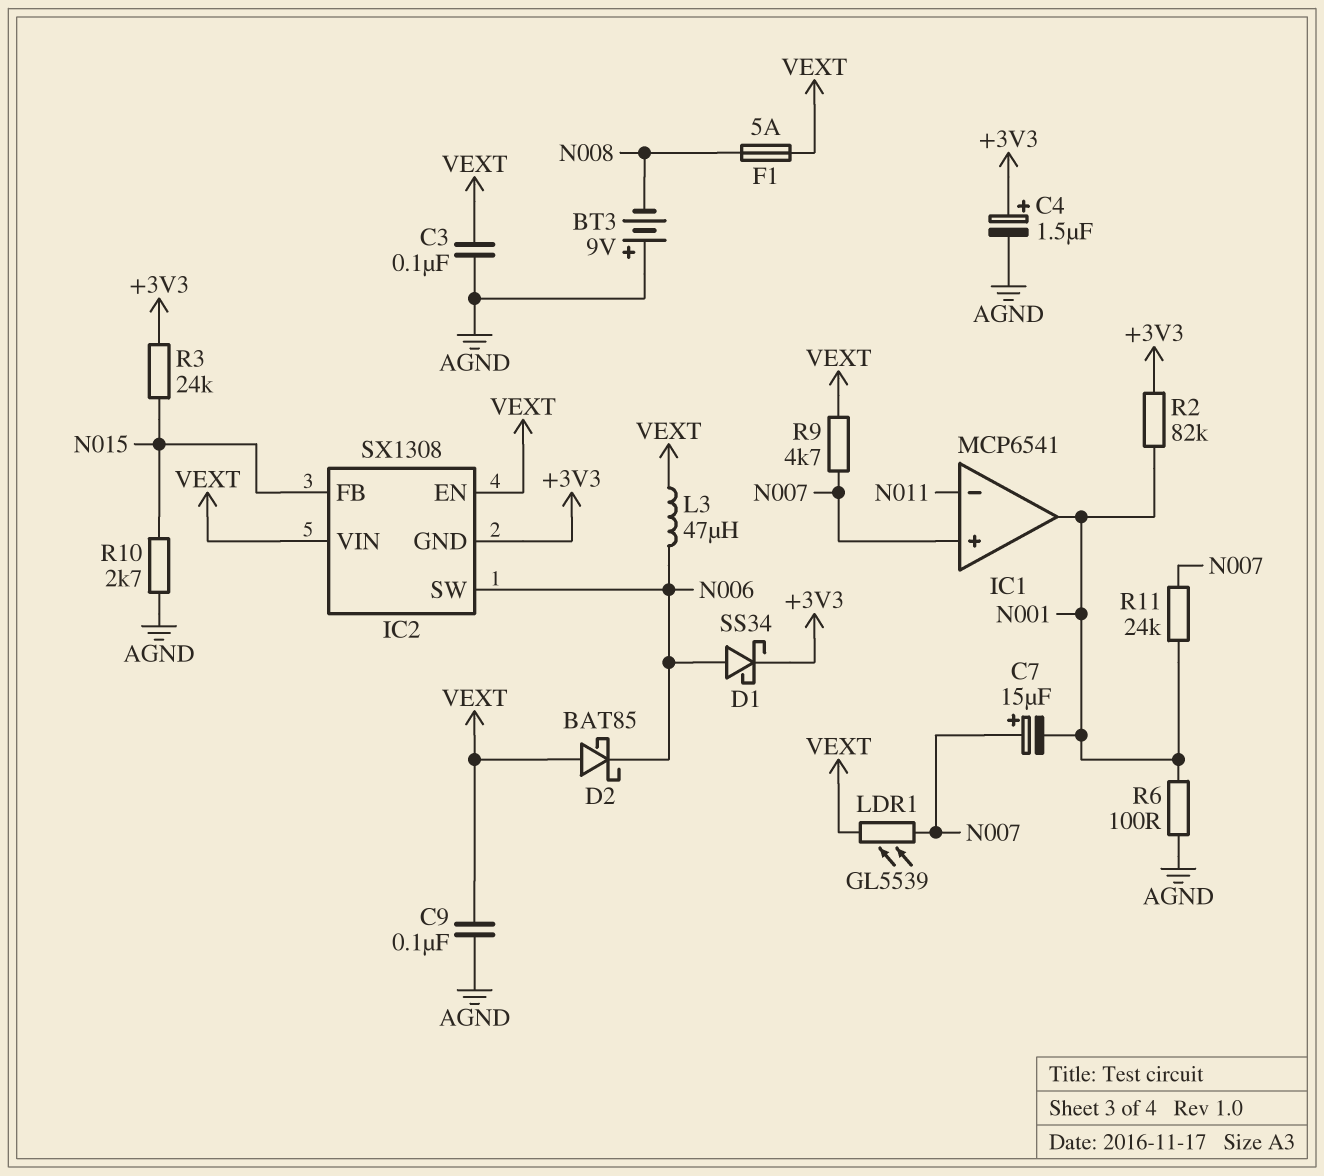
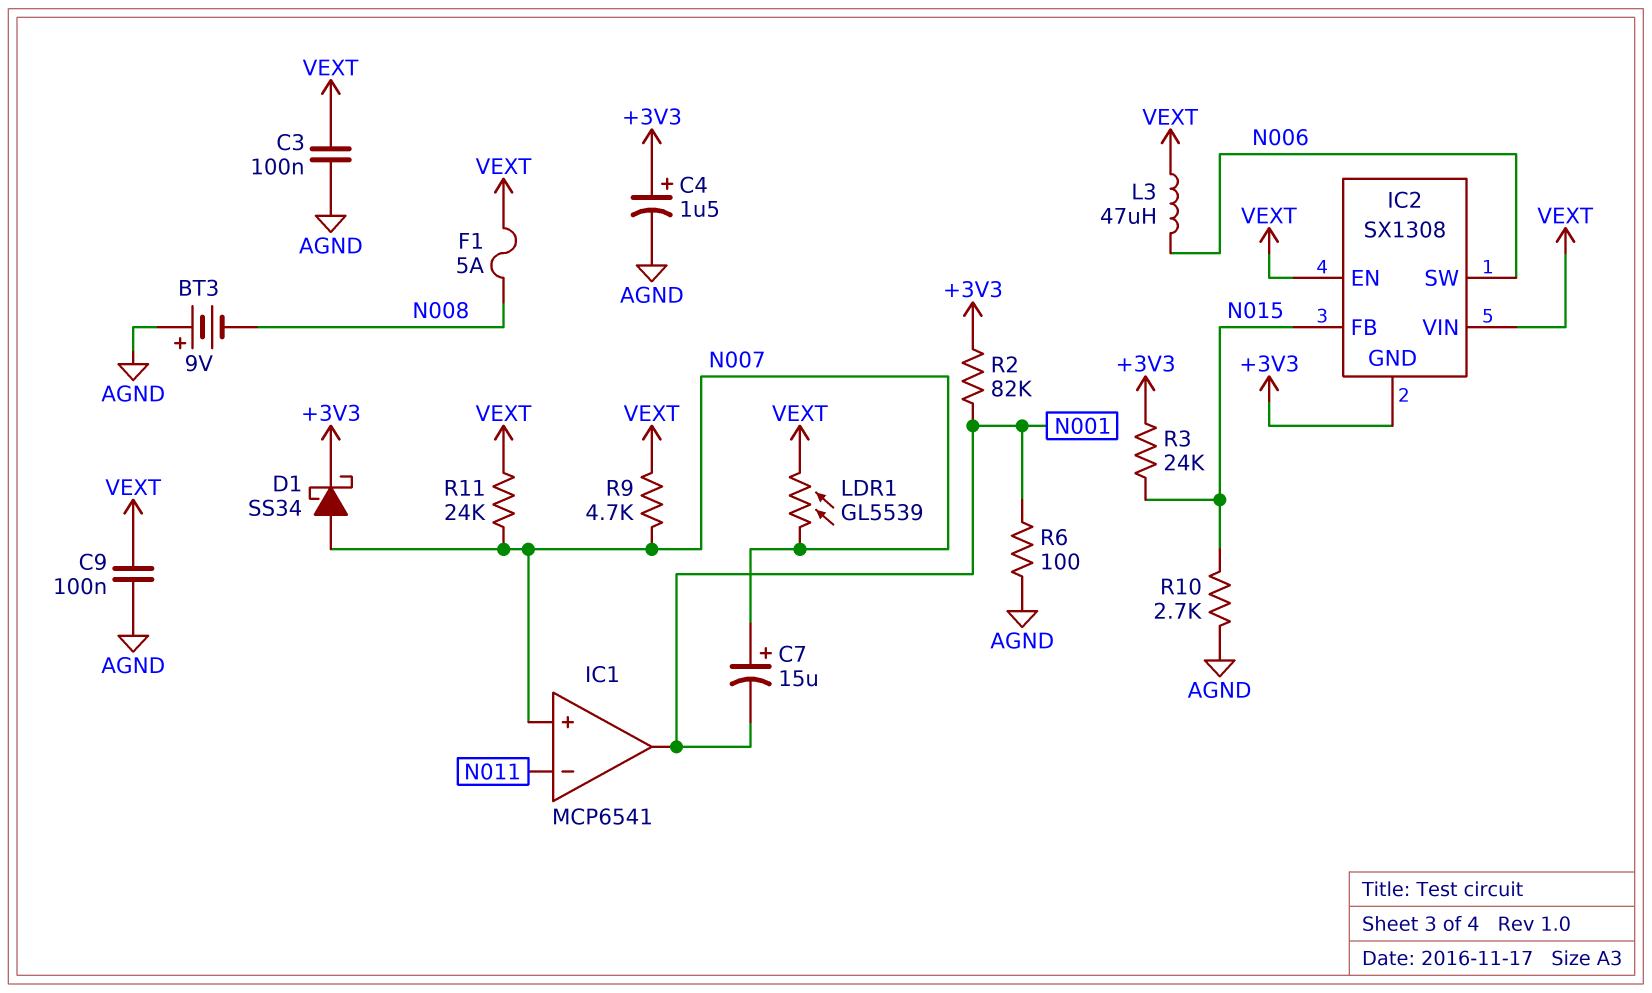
D1: schottky SS34 (A N006, K +3V3) -> schottky SS34 (A N007, K +3V3)
D2: schottky BAT85 (A VEXT, K N006) -> none
R11: 24k (N001, N007) -> 24k (N007, VEXT)

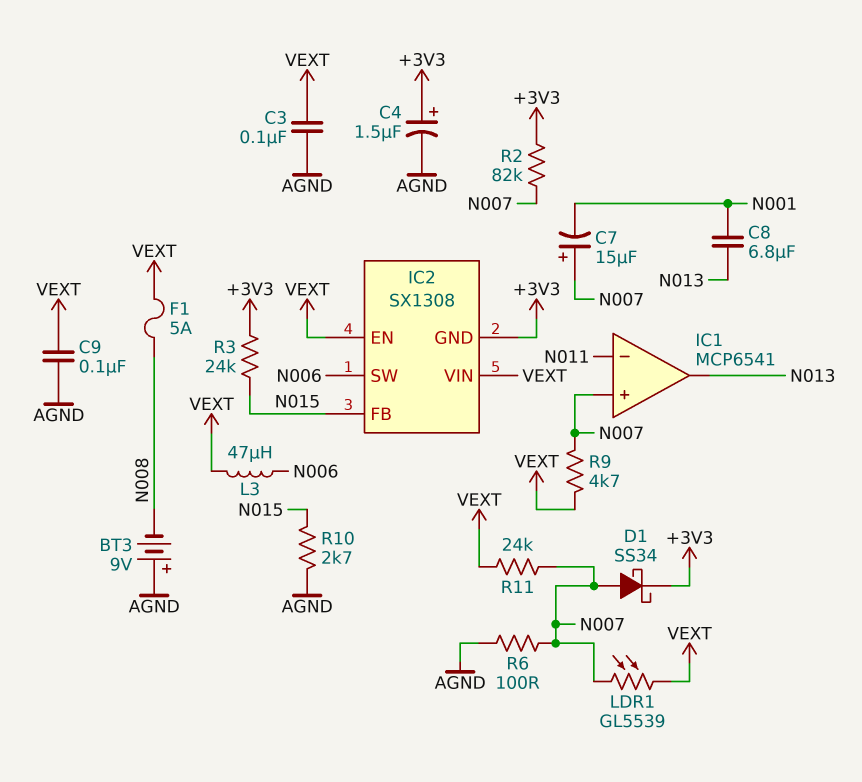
C8: none -> 6.8uF (N001, N013)
IC1 pin out: N001 -> N013
R2: 82k (+3V3, N001) -> 82k (+3V3, N007)
R6: 100 (AGND, N001) -> 100 (AGND, N007)

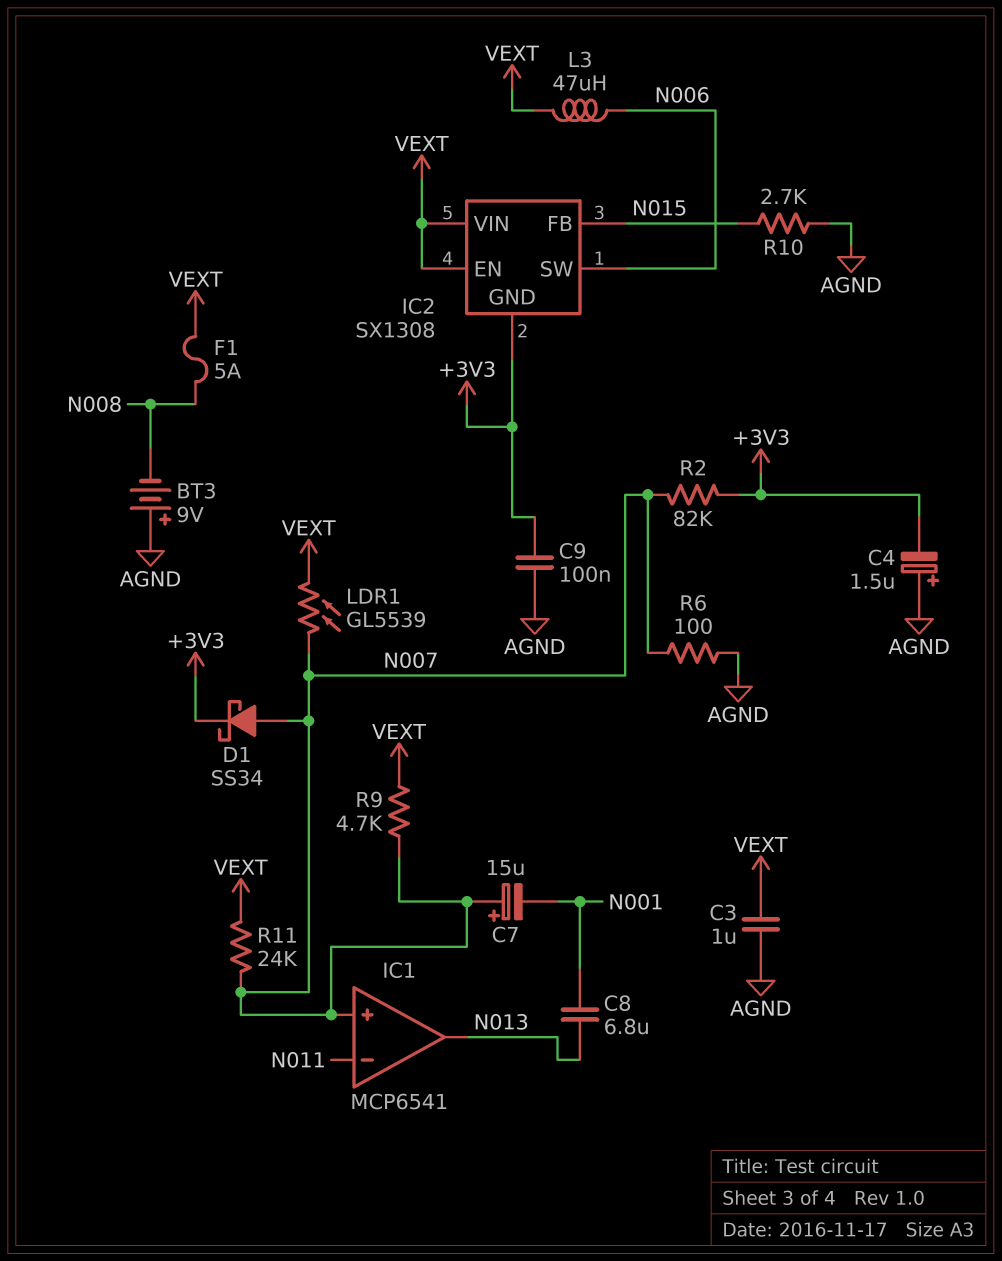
C3: 100nF (AGND, VEXT) -> 1uF (AGND, VEXT)
C4: 1.5uF (plus +3V3, minus AGND) -> 1.5uF (plus AGND, minus +3V3)
C9: 100nF (AGND, VEXT) -> 100nF (+3V3, AGND)
R3: 24k (+3V3, N015) -> none

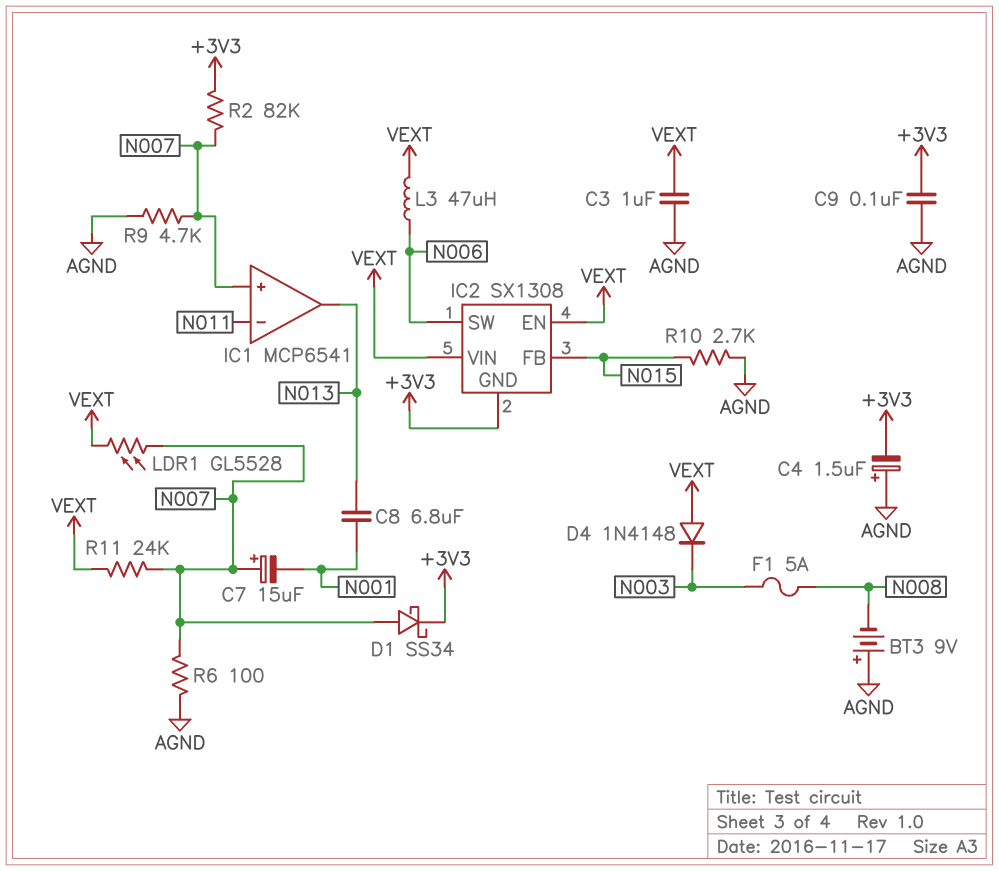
D4: none -> diode 1N4148 (A VEXT, K N003)
F1: 5A (N008, VEXT) -> 5A (N003, N008)
LDR1: GL5539 (N007, VEXT) -> GL5528 (N007, VEXT)
R9: 4.7k (N007, VEXT) -> 4.7k (AGND, N007)

